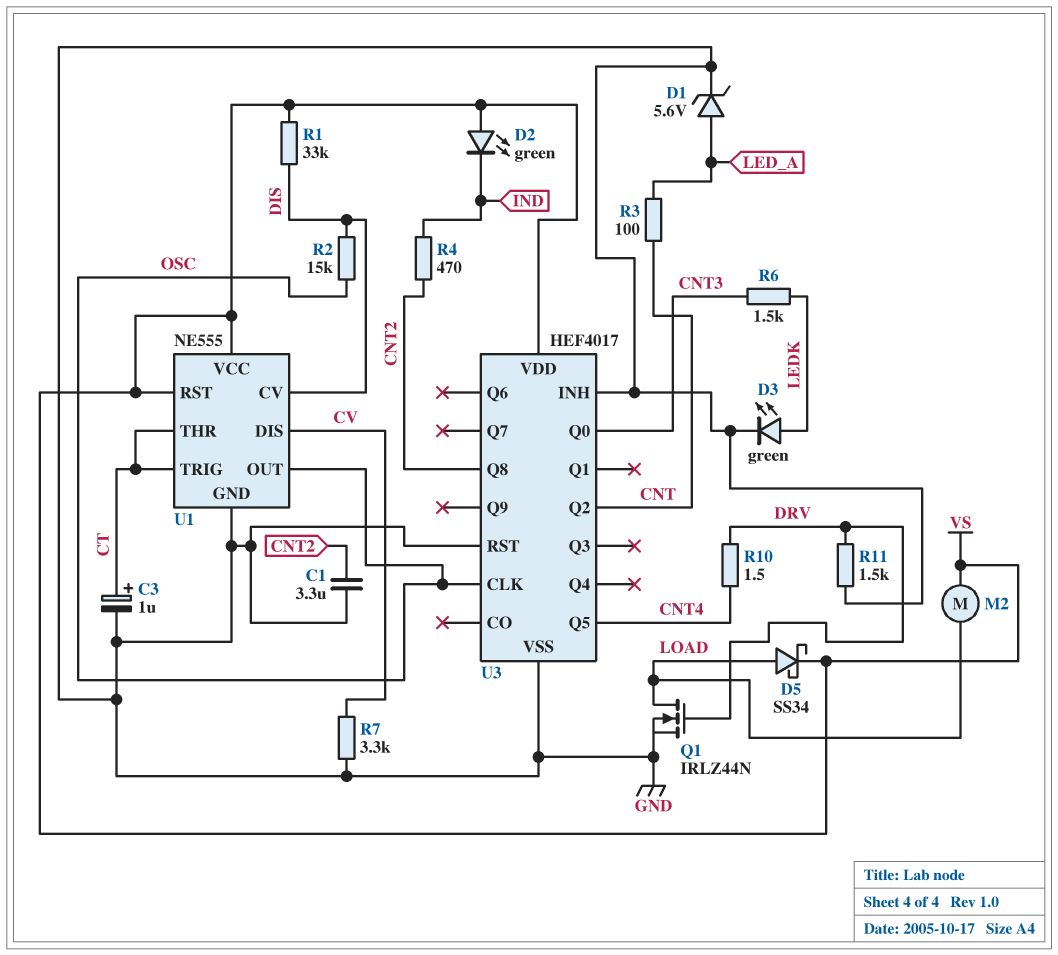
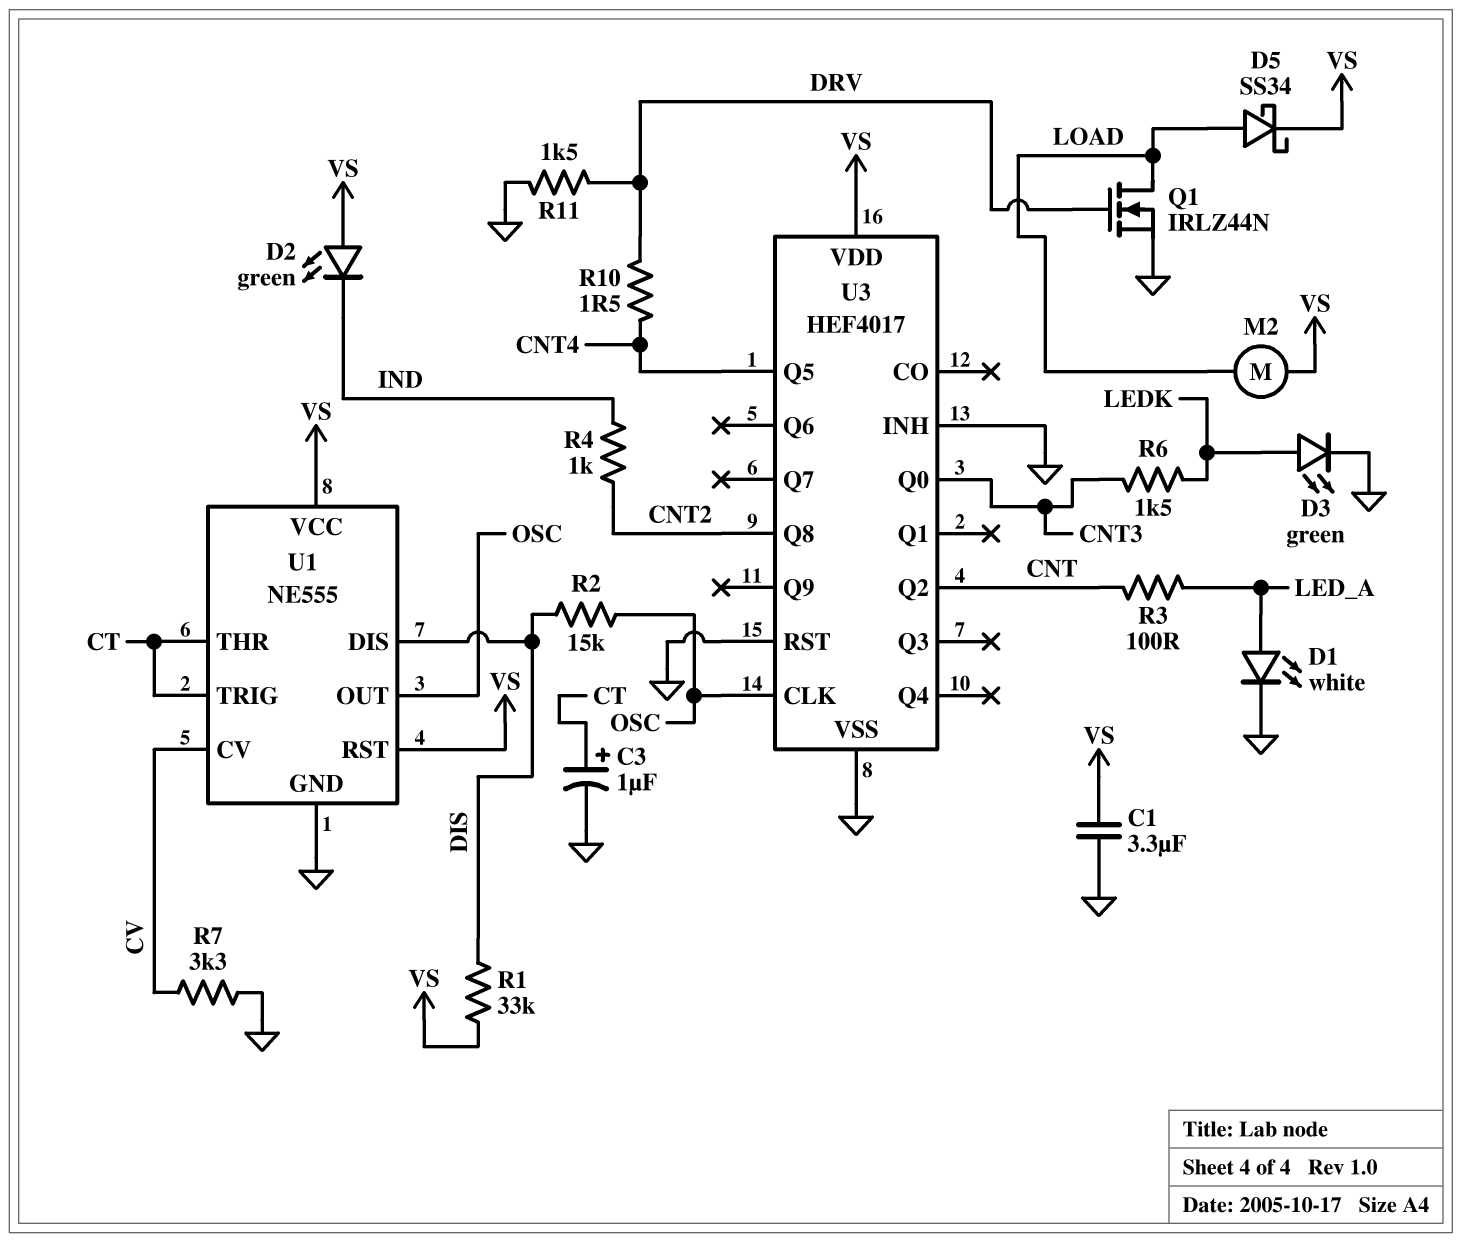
C1: 3.3uF (CNT2, GND) -> 3.3uF (GND, VS)
D1: zener 5.6V (A LED_A, K GND) -> LED white (A LED_A, K GND)
R4: 470 (CNT2, IND) -> 1k (CNT2, IND)
U1 pin CV: DIS -> CV
U1 pin DIS: CV -> DIS

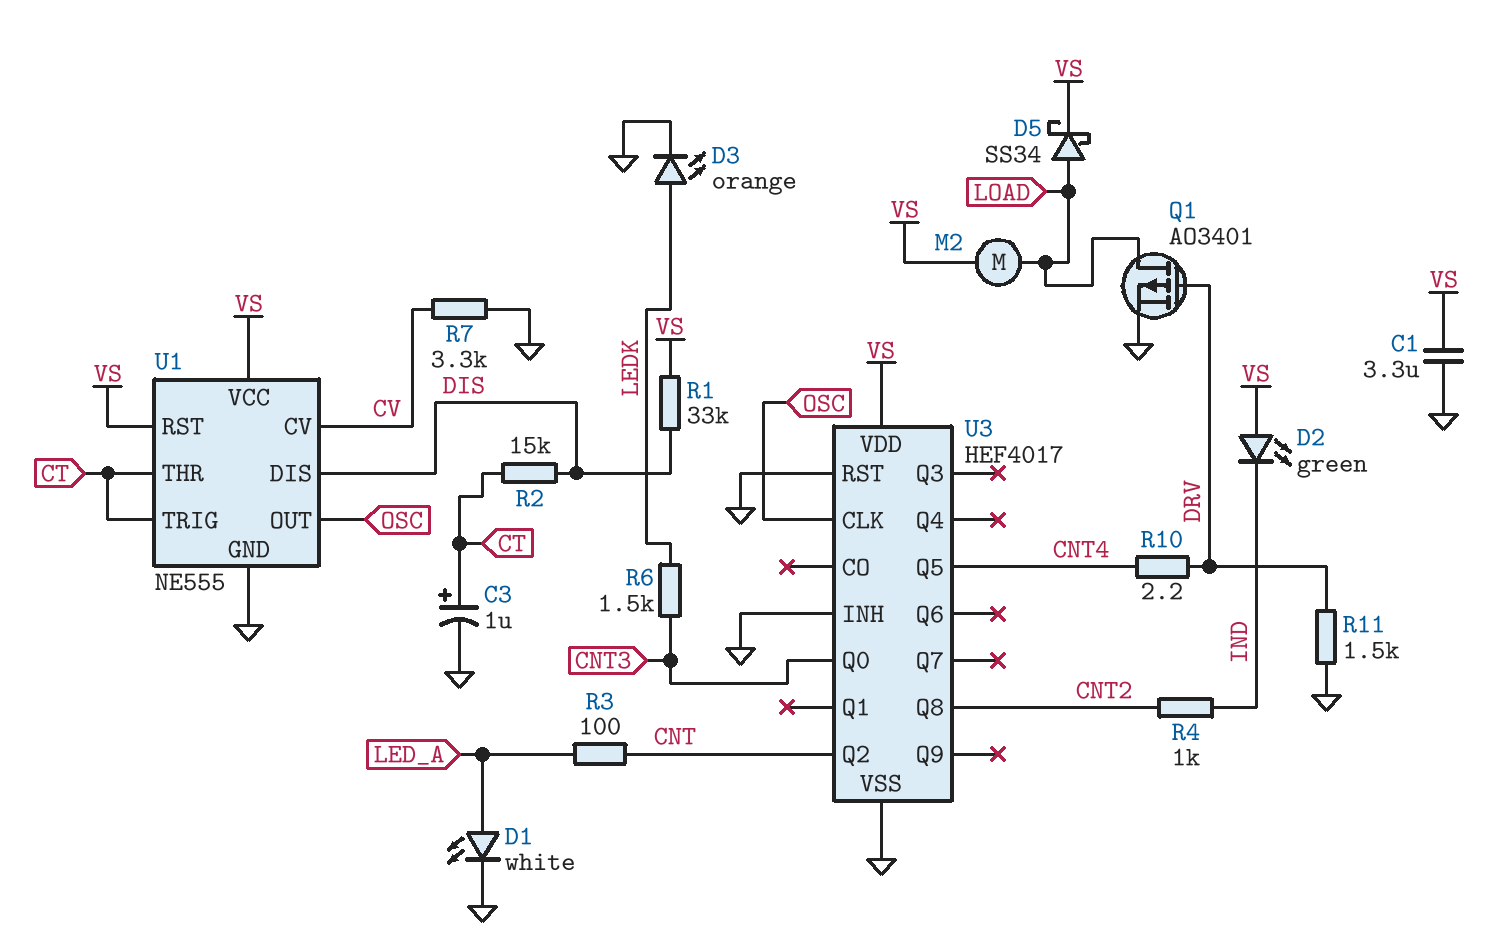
D3: LED green (A LEDK, K GND) -> LED orange (A LEDK, K GND)
Q1: NMOS IRLZ44N (G DRV, D LOAD, S GND) -> PMOS AO3401 (G DRV, D LOAD, S GND)
R2: 15k (DIS, OSC) -> 15k (CT, DIS)
R10: 1.5 (CNT4, DRV) -> 2.2 (CNT4, DRV)

